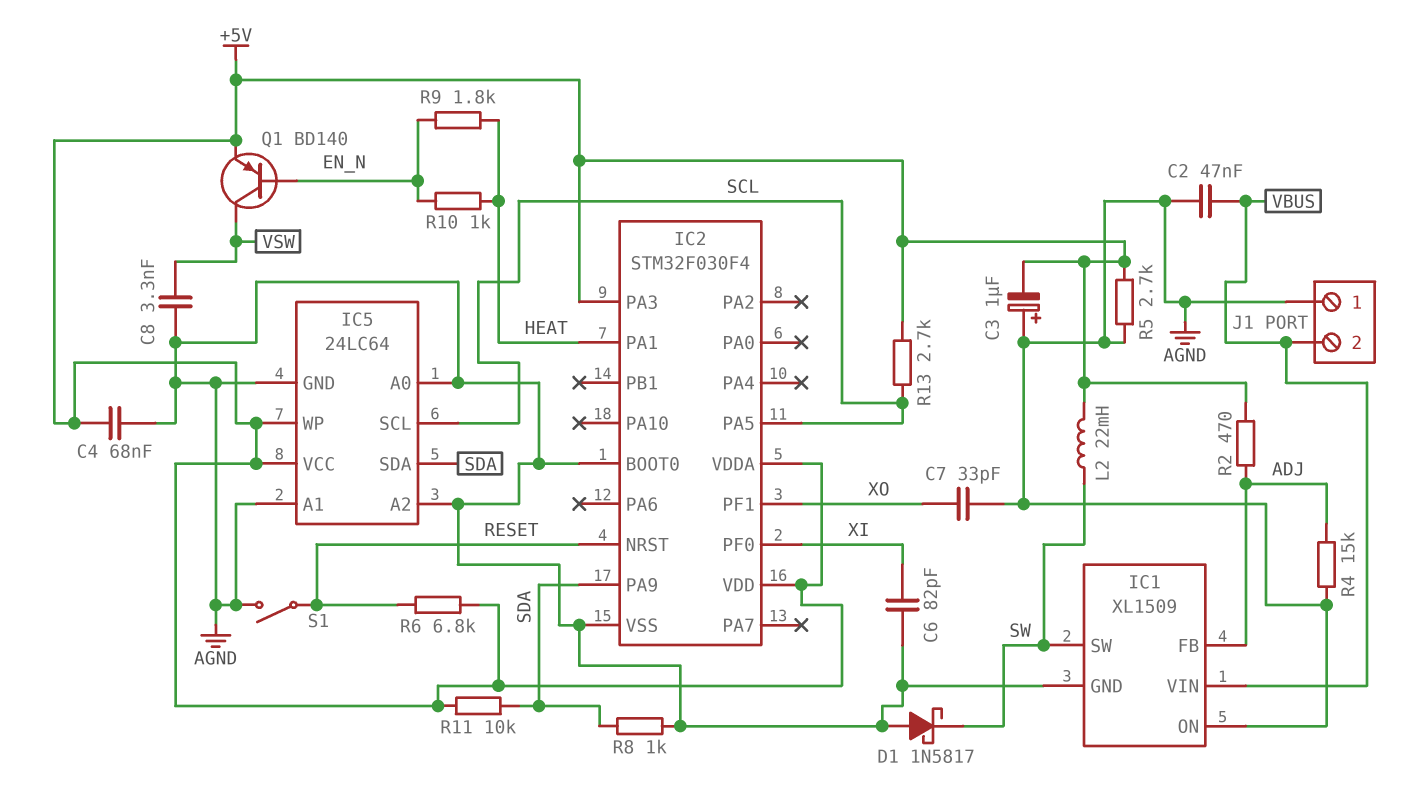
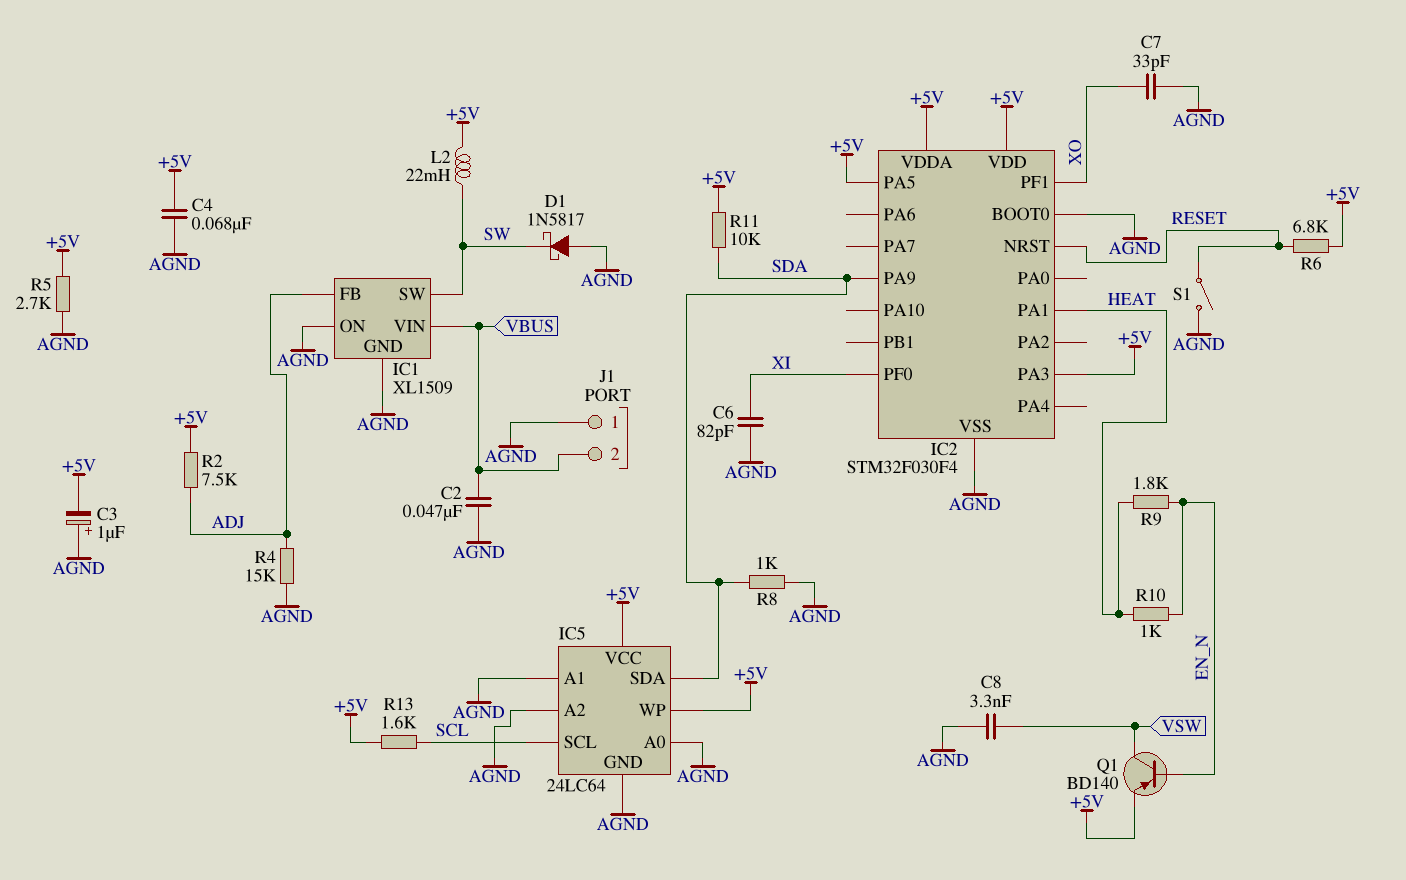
IC2 pin PA5: SCL -> +5V
R2: 470 (+5V, ADJ) -> 7.5k (+5V, ADJ)
R13: 2.7k (+5V, SCL) -> 1.6k (+5V, SCL)

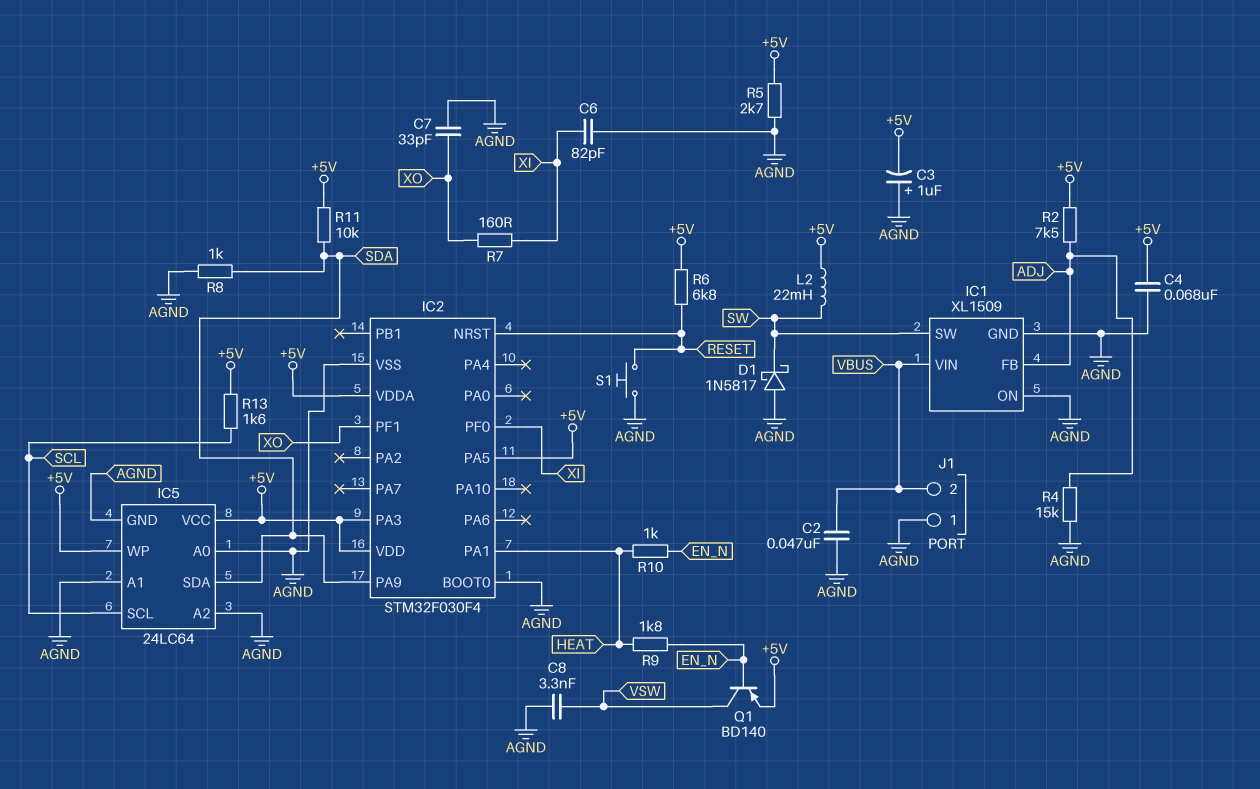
R7: none -> 160 (XI, XO)
S1: switch (AGND, RESET) -> button (AGND, RESET)

